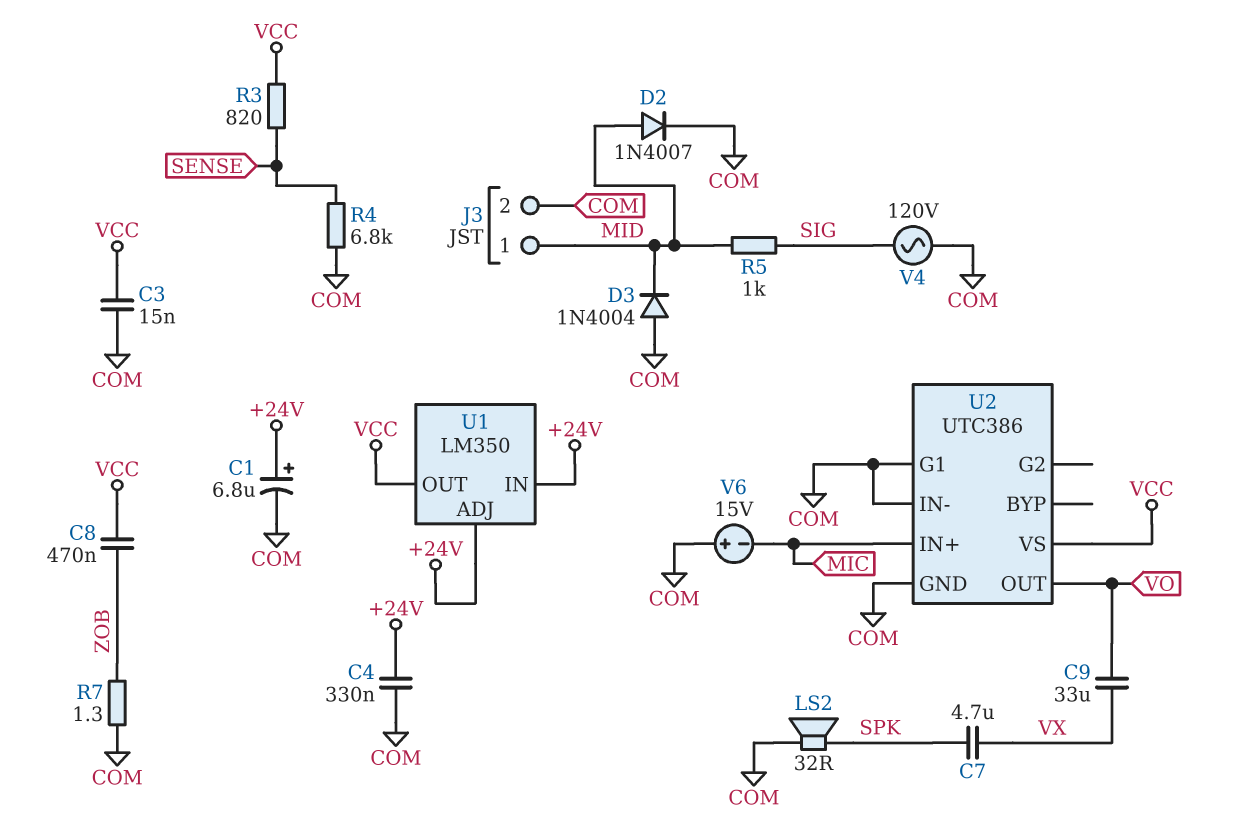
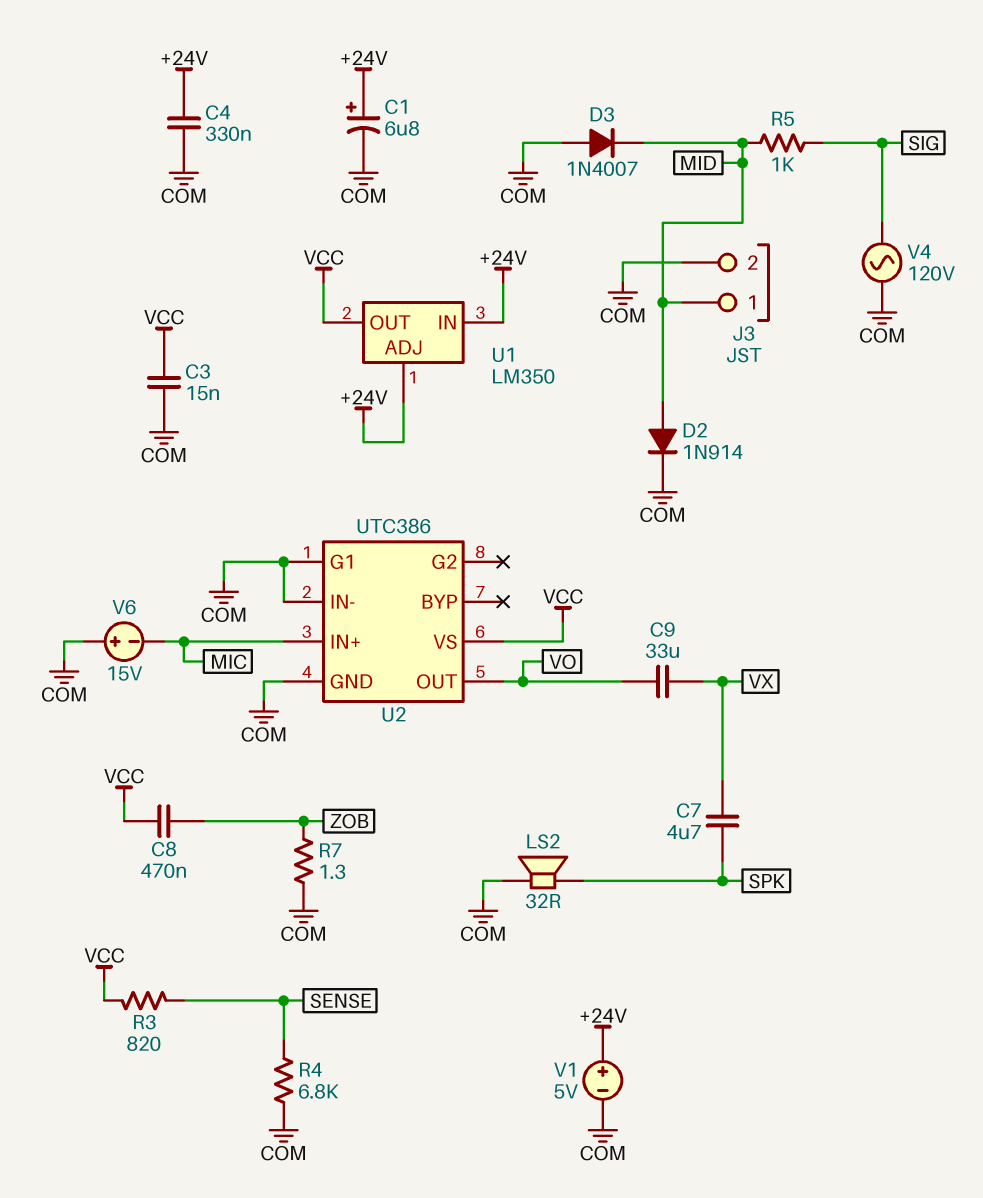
D2: diode 1N4007 (A MID, K COM) -> diode 1N914 (A MID, K COM)
D3: diode 1N4004 (A COM, K MID) -> diode 1N4007 (A COM, K MID)
V1: none -> 5V (plus +24V, minus COM)

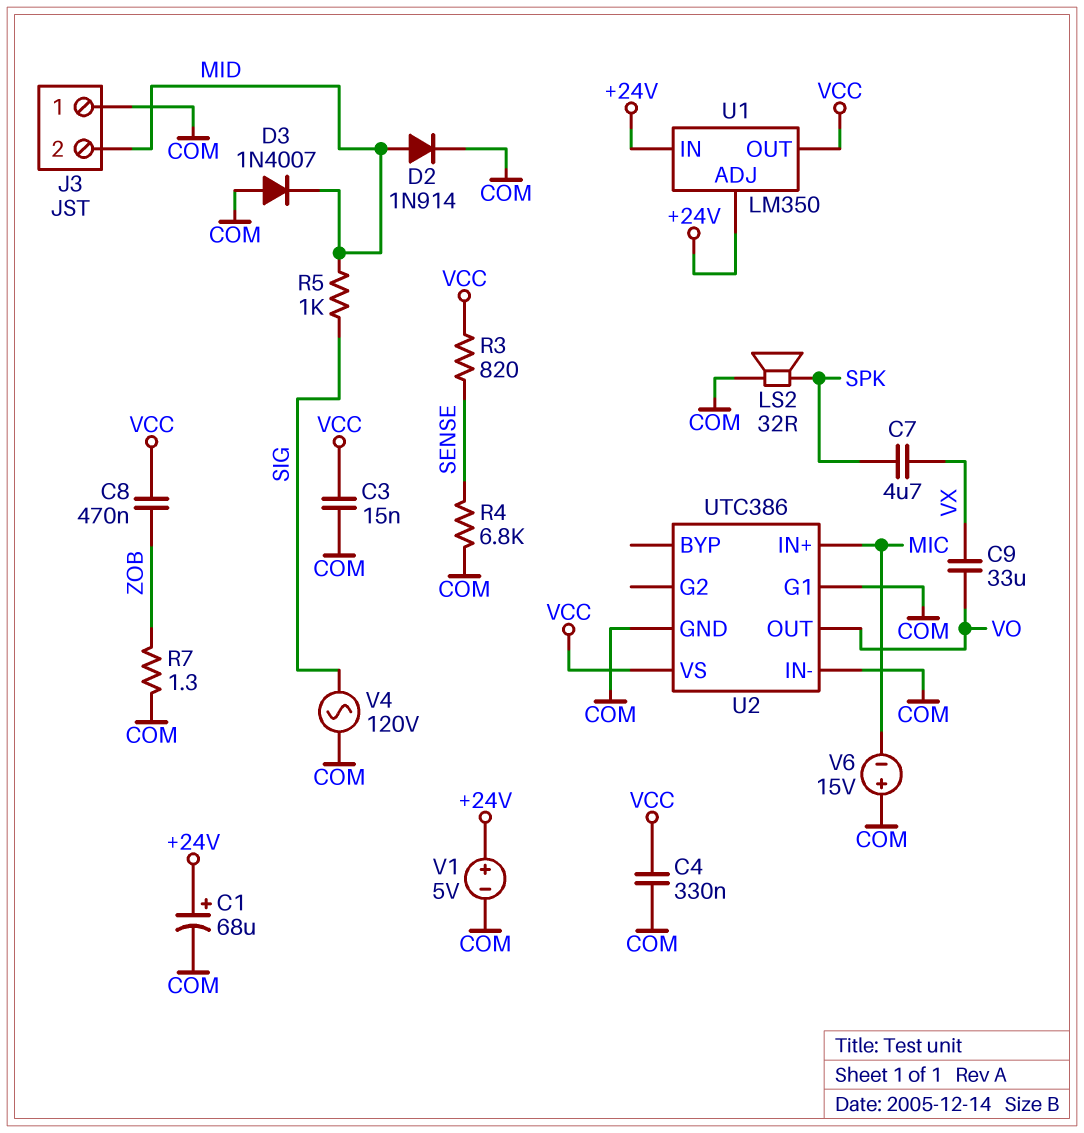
C1: 6.8uF (plus +24V, minus COM) -> 68uF (plus +24V, minus COM)
C4: 330nF (+24V, COM) -> 330nF (COM, VCC)
J3 pin 1: MID -> COM
J3 pin 2: COM -> MID

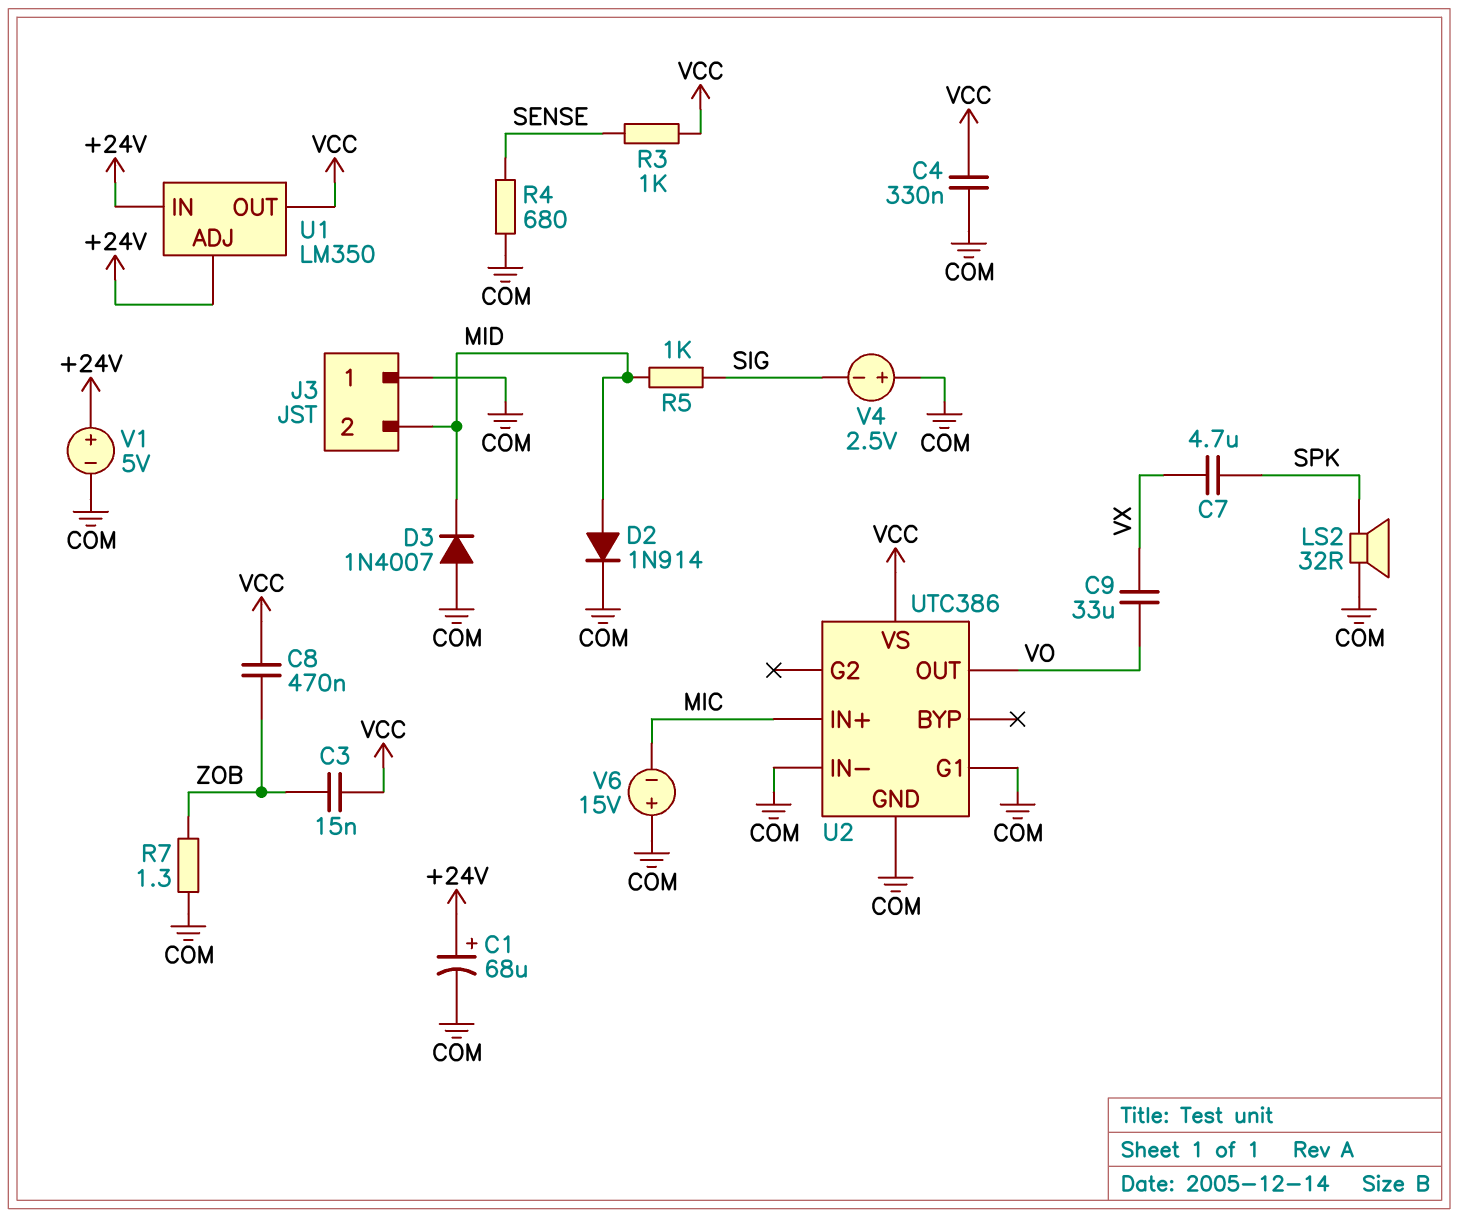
C3: 15nF (COM, VCC) -> 15nF (VCC, ZOB)
R3: 820 (SENSE, VCC) -> 1k (SENSE, VCC)
R4: 6.8k (COM, SENSE) -> 680 (COM, SENSE)
V4: AC 120V (COM, SIG) -> 2.5V (plus COM, minus SIG)

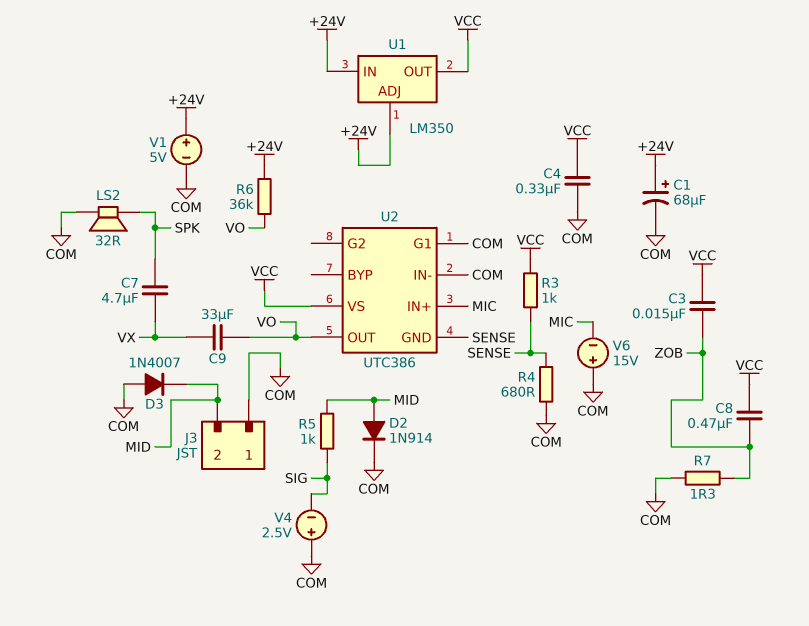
R6: none -> 36k (+24V, VO)
U2 pin GND: COM -> SENSE

